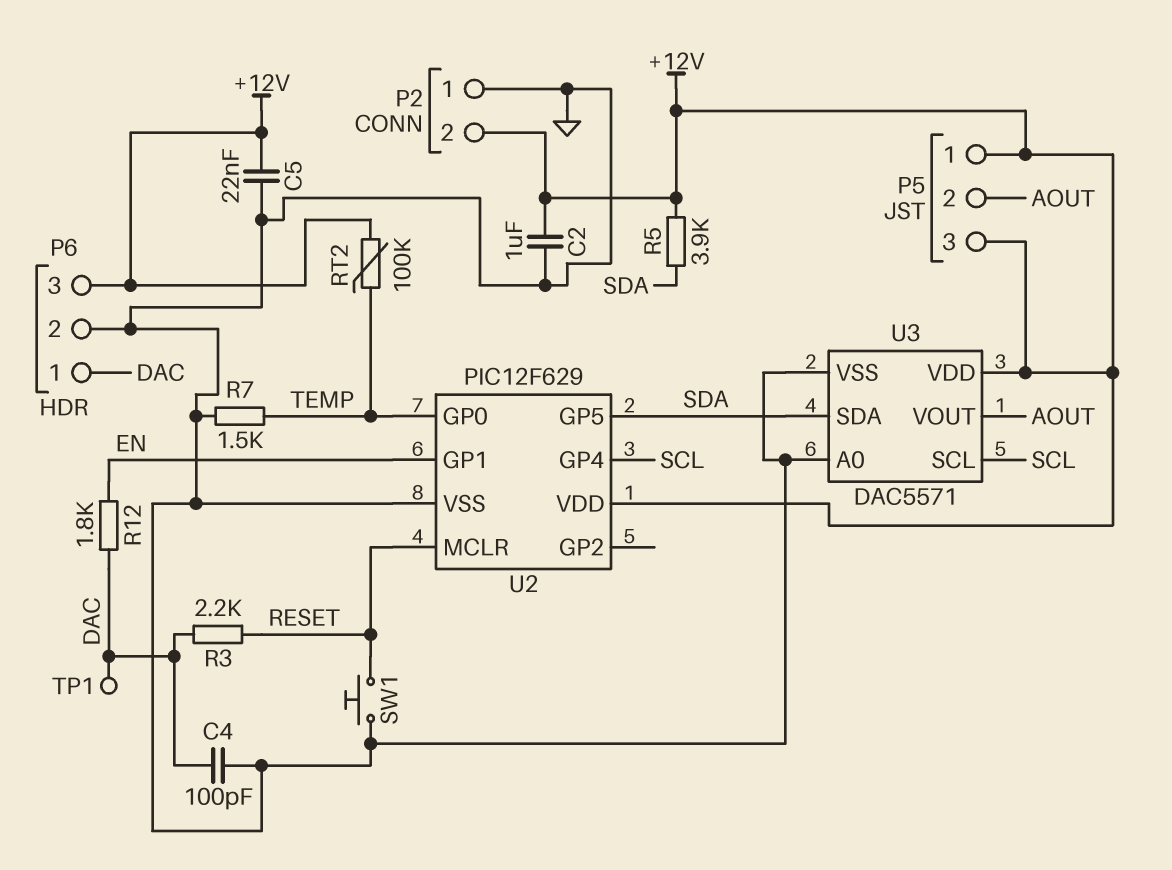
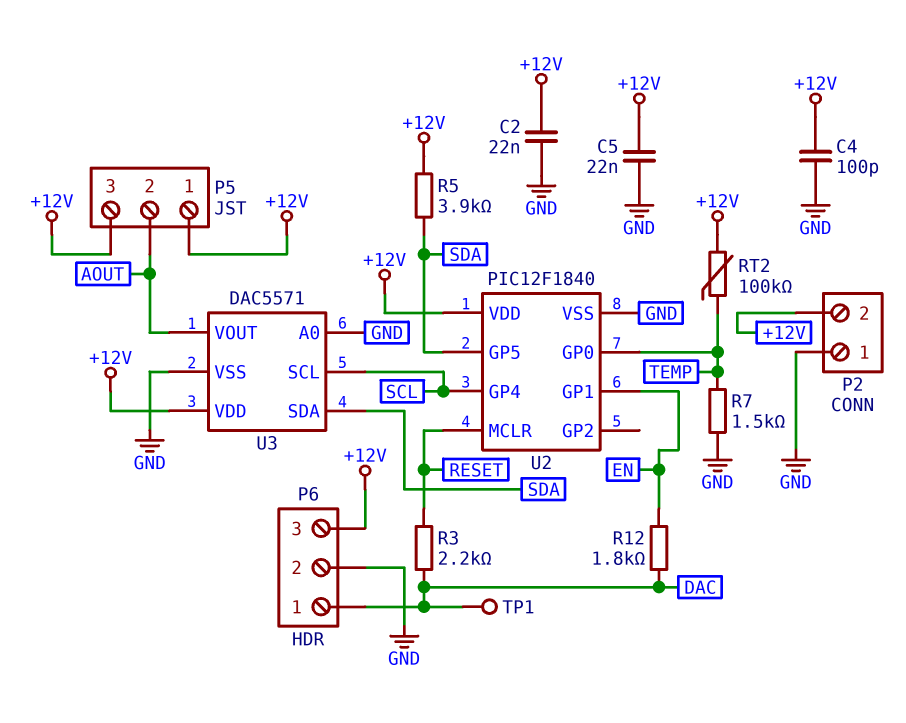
C2: 1uF (+12V, GND) -> 22nF (+12V, GND)
C4: 100pF (DAC, GND) -> 100pF (+12V, GND)
SW1: button (GND, RESET) -> none
U2: PIC12F629 -> PIC12F1840

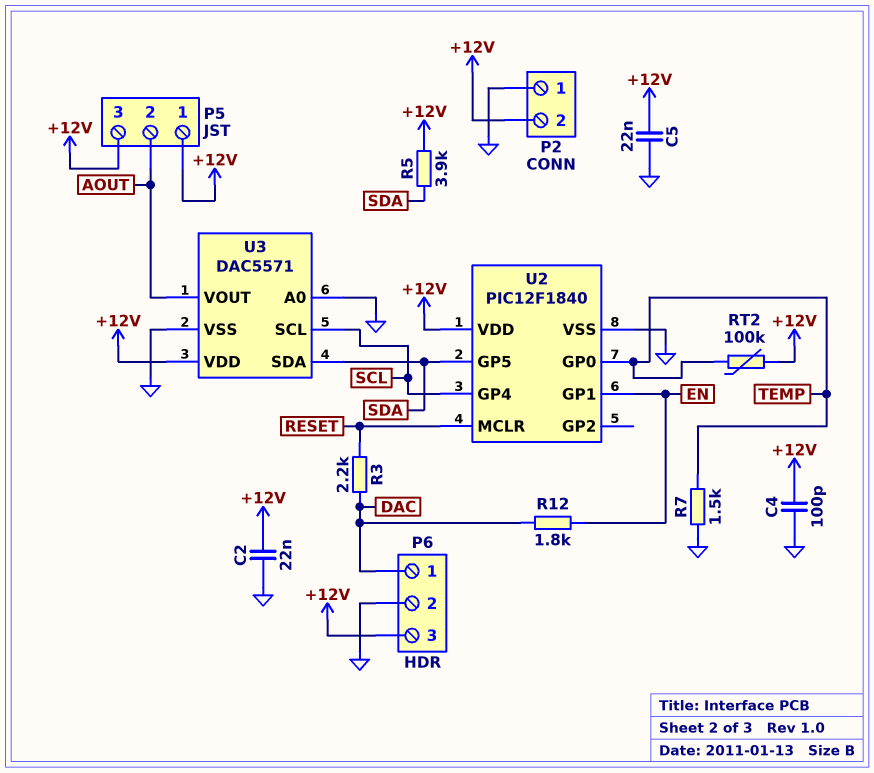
TP1: test point (DAC) -> none

